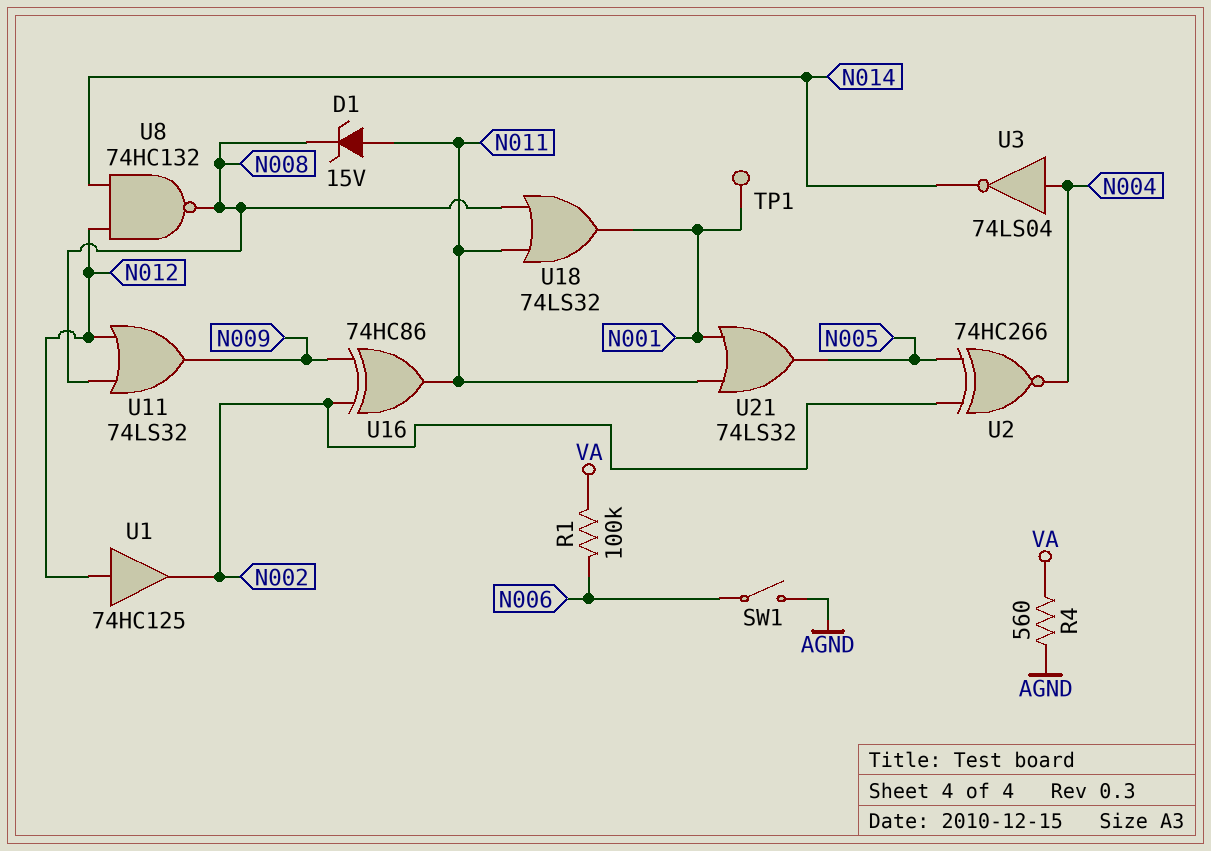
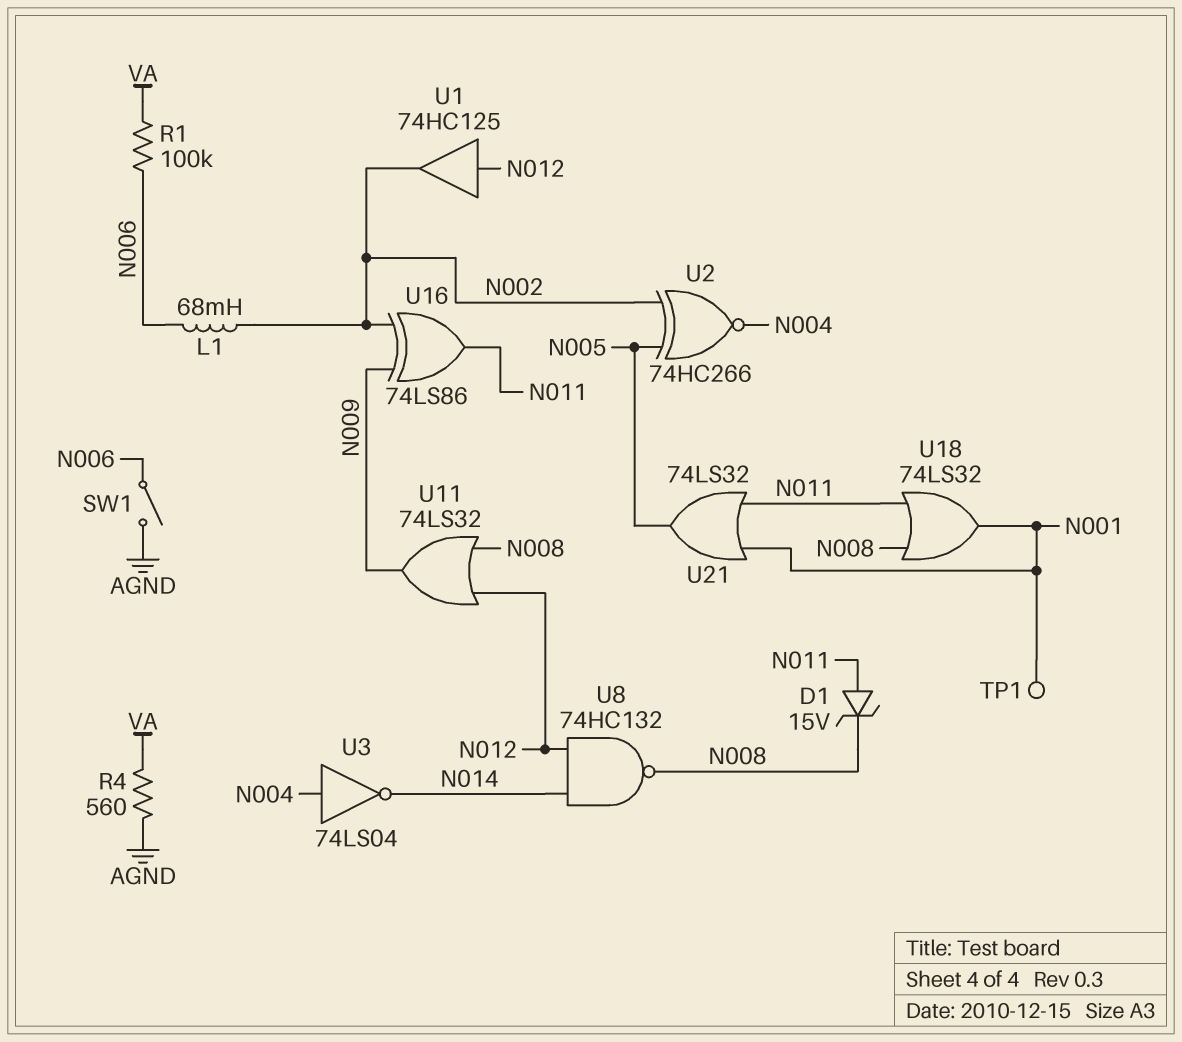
L1: none -> 68mH (N002, N006)
U16: XOR 74HC86 (in N002, in N009, out N011) -> XOR 74LS86 (in N002, in N009, out N011)

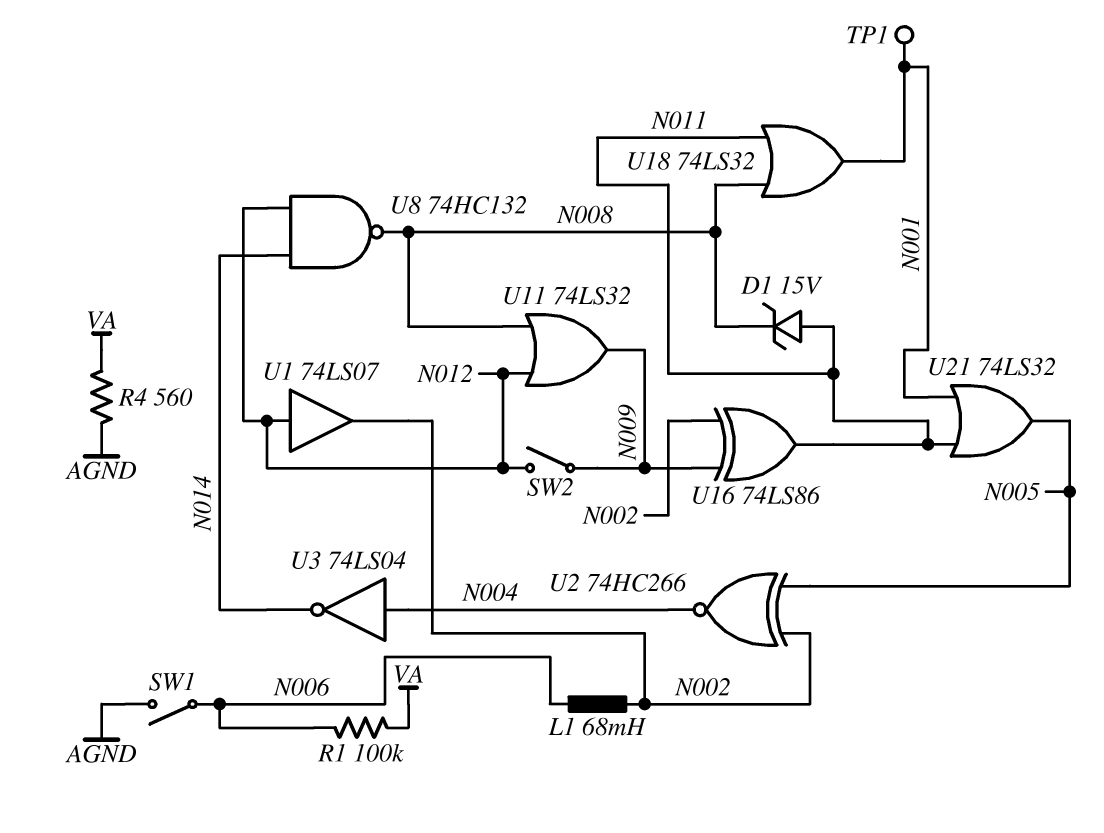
SW2: none -> switch (N009, N012)
U1: buffer 74HC125 (in N012, out N002) -> buffer 74LS07 (in N012, out N002)

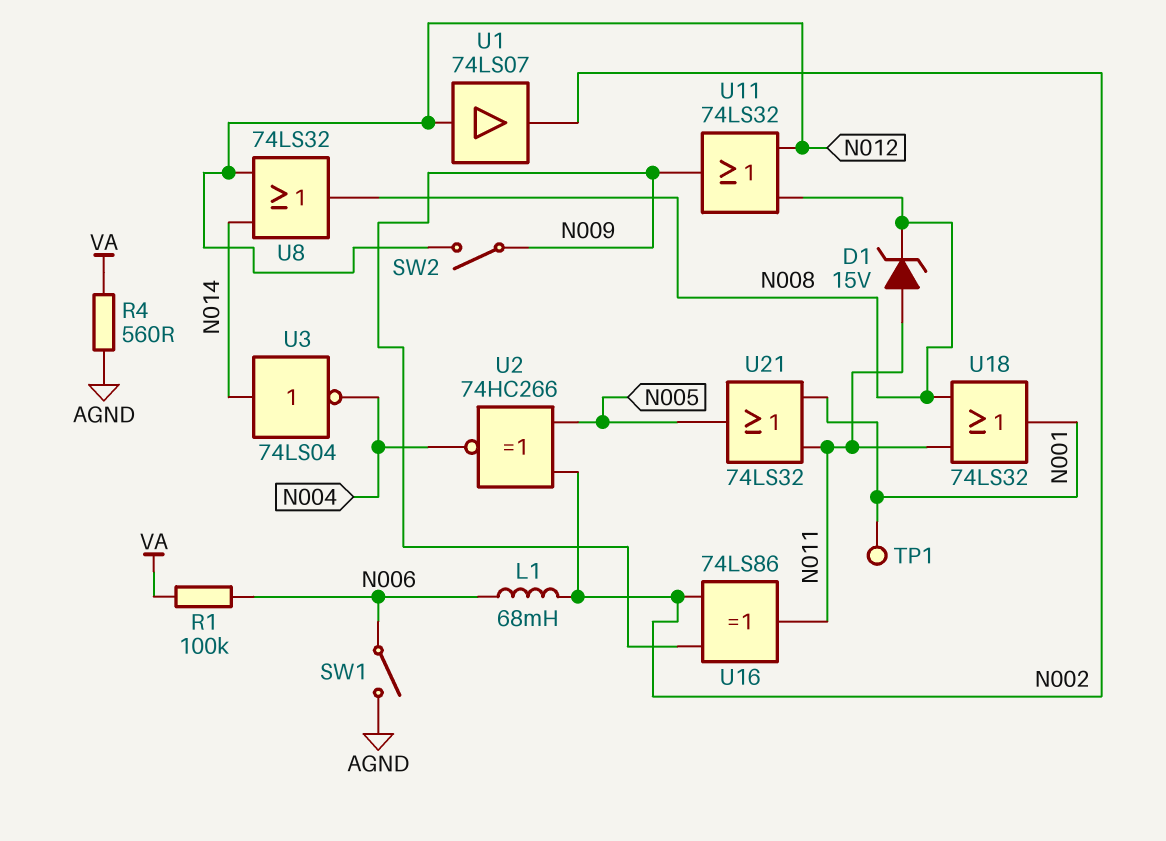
U3: NOT 74LS04 (in N004, out N014) -> NOT 74LS04 (in N014, out N004)
U8: NAND 74HC132 (in N012, in N014, out N008) -> OR 74LS32 (in N012, in N014, out N008)

